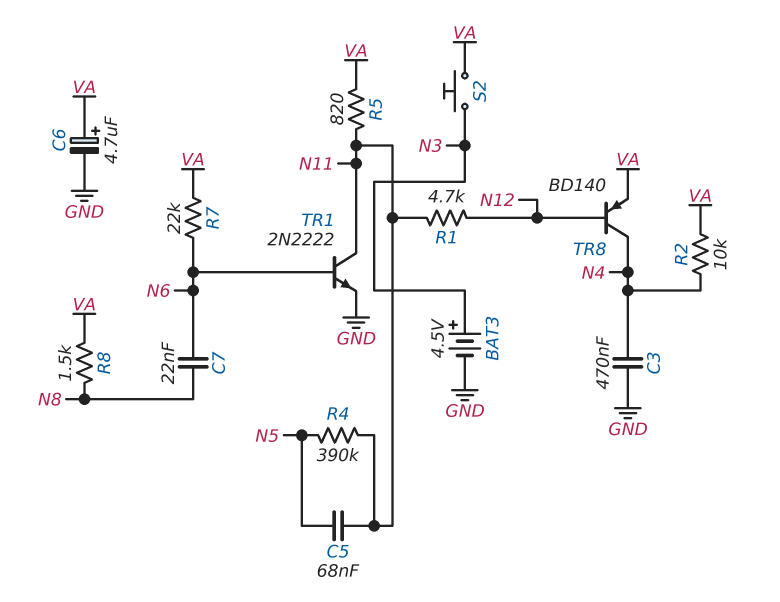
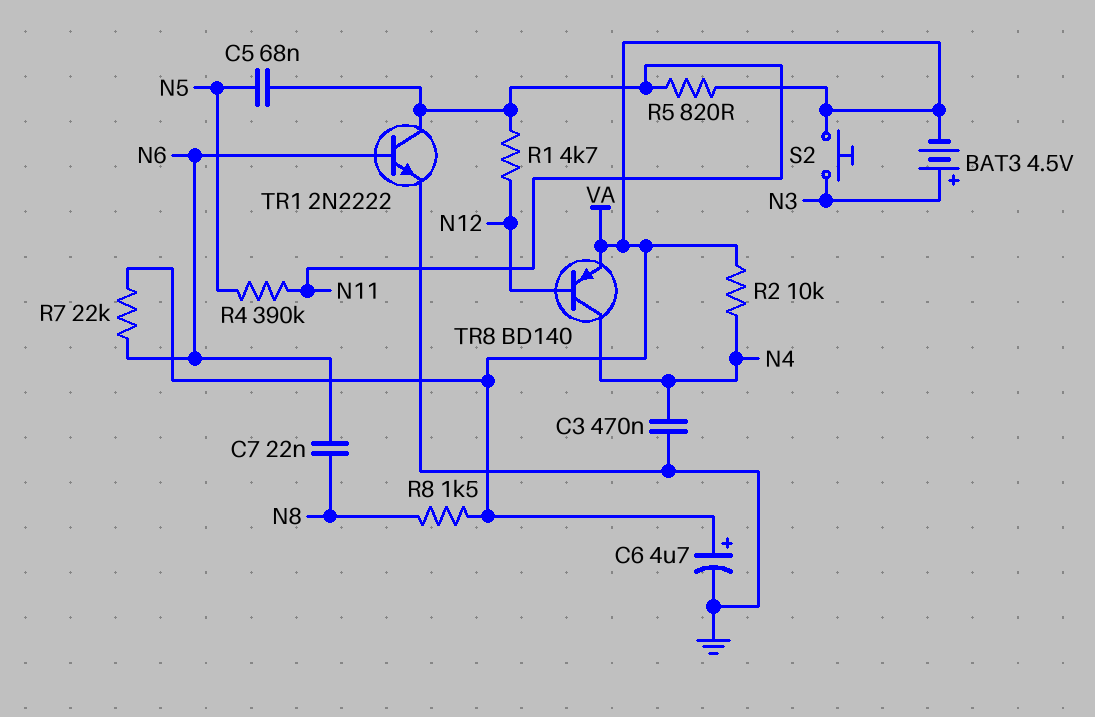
BAT3: 4.5V (plus N3, minus GND) -> 4.5V (plus N3, minus VA)

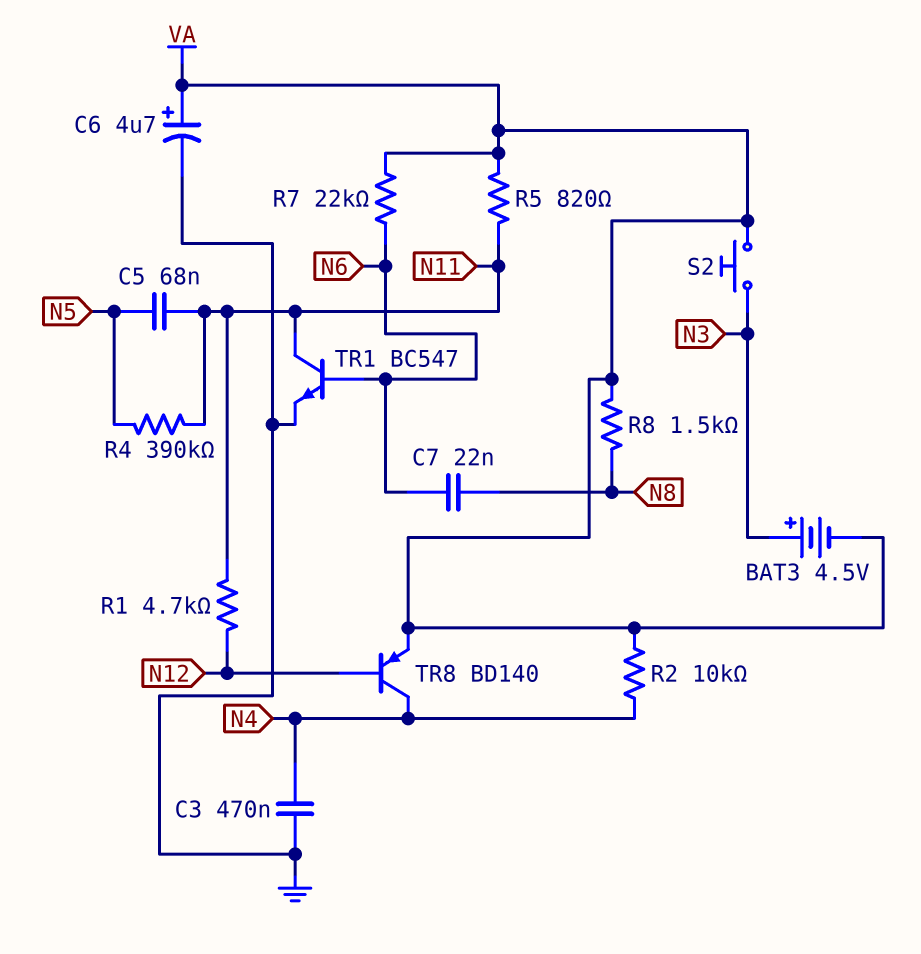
TR1: NPN 2N2222 (B N6, C N11, E GND) -> NPN BC547 (B N6, C N11, E GND)

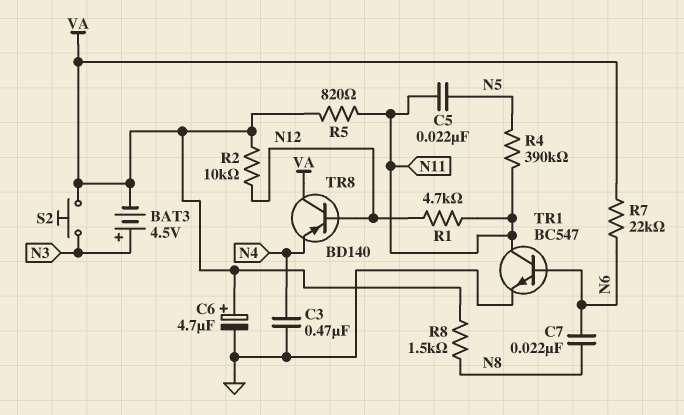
C5: 68nF (N5, N11) -> 22nF (N5, N11)
R2: 10k (N4, VA) -> 10k (N12, VA)
TR8: PNP BD140 (B N12, C N4, E VA) -> PNP BD140 (B N12, C VA, E N4)

